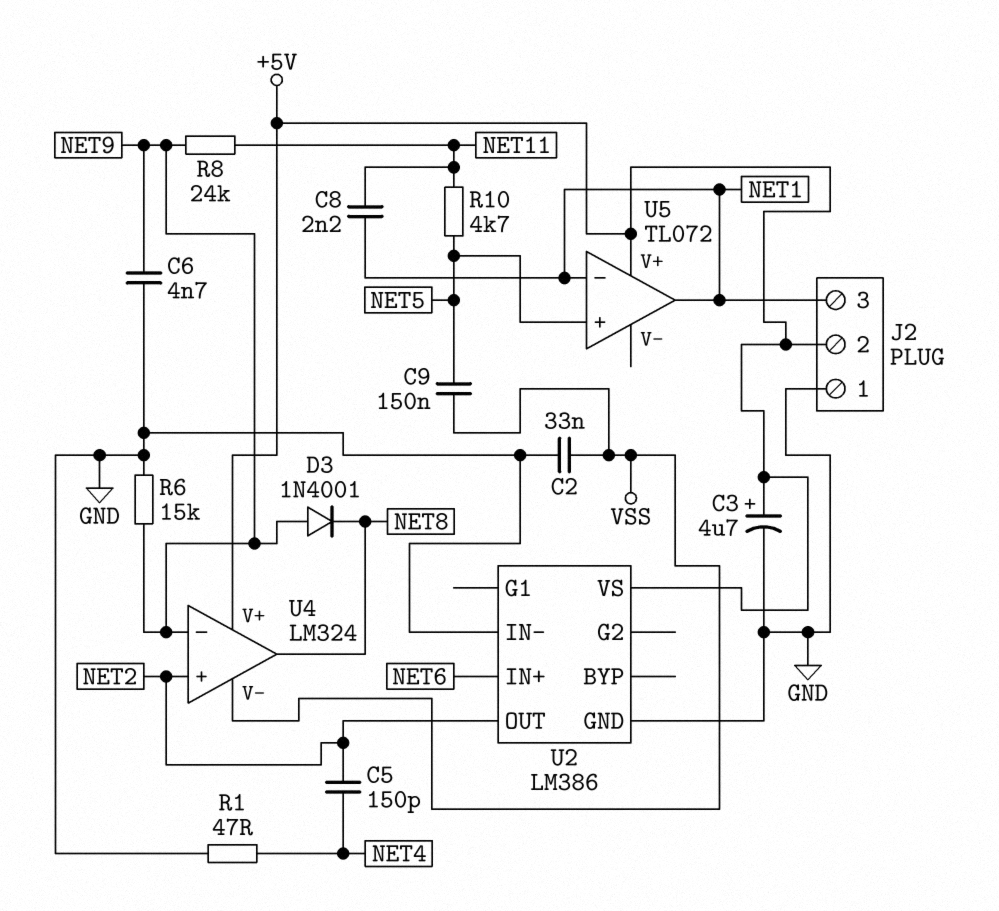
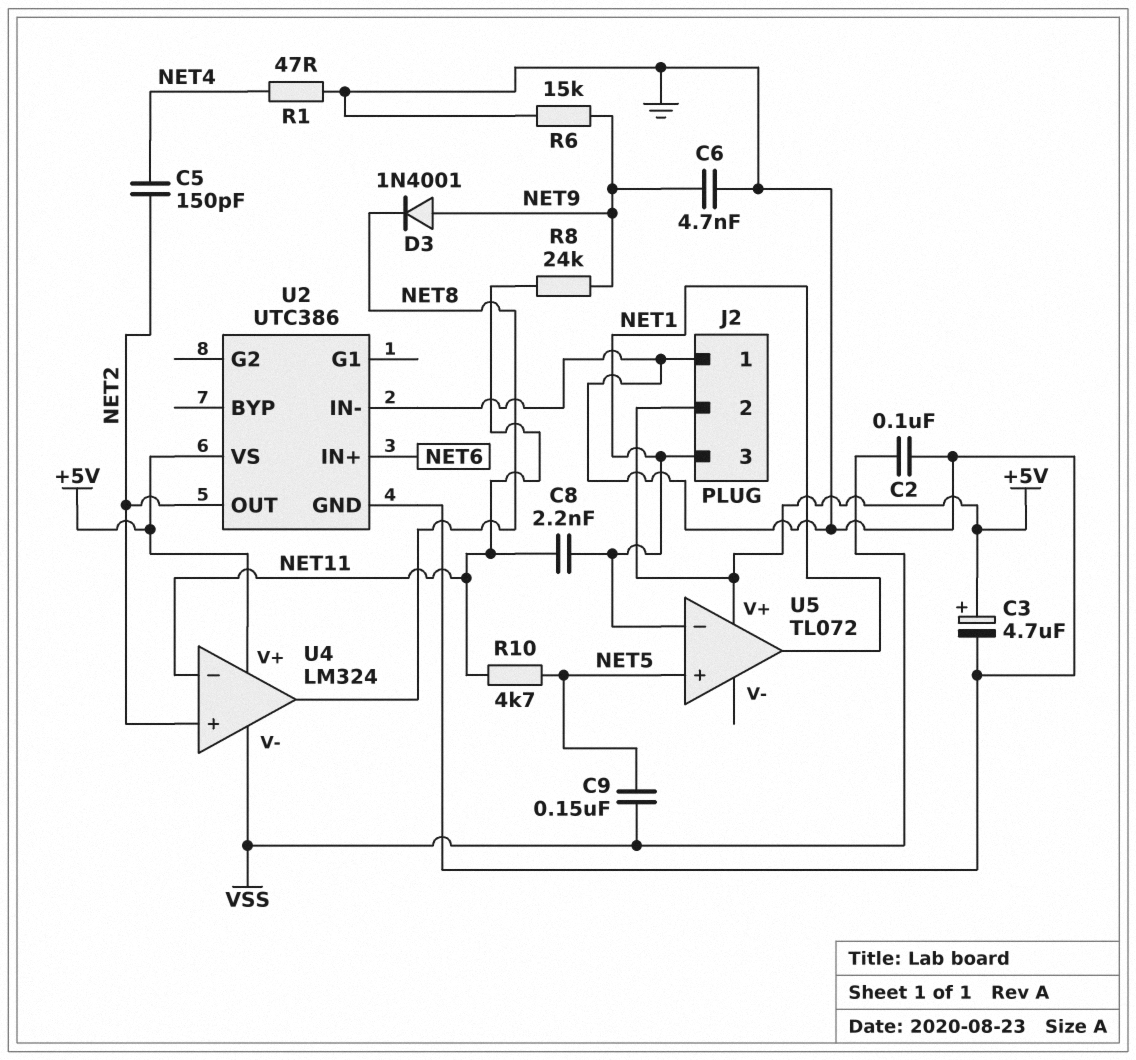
C2: 33nF (GND, VSS) -> 100nF (GND, VSS)
U2: LM386 -> UTC386
U4 pin in-: NET9 -> NET11

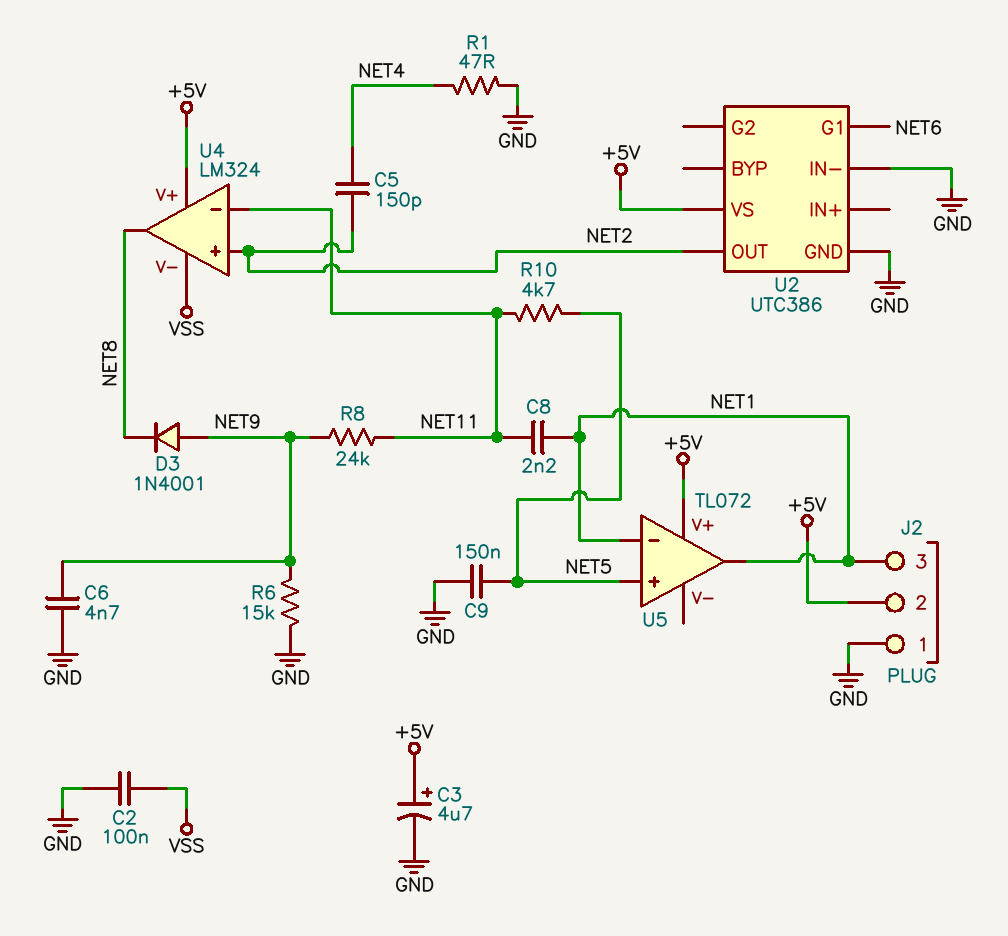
C9: 150nF (NET5, VSS) -> 150nF (GND, NET5)
U2 pin G1: none -> NET6
U2 pin IN+: NET6 -> none

